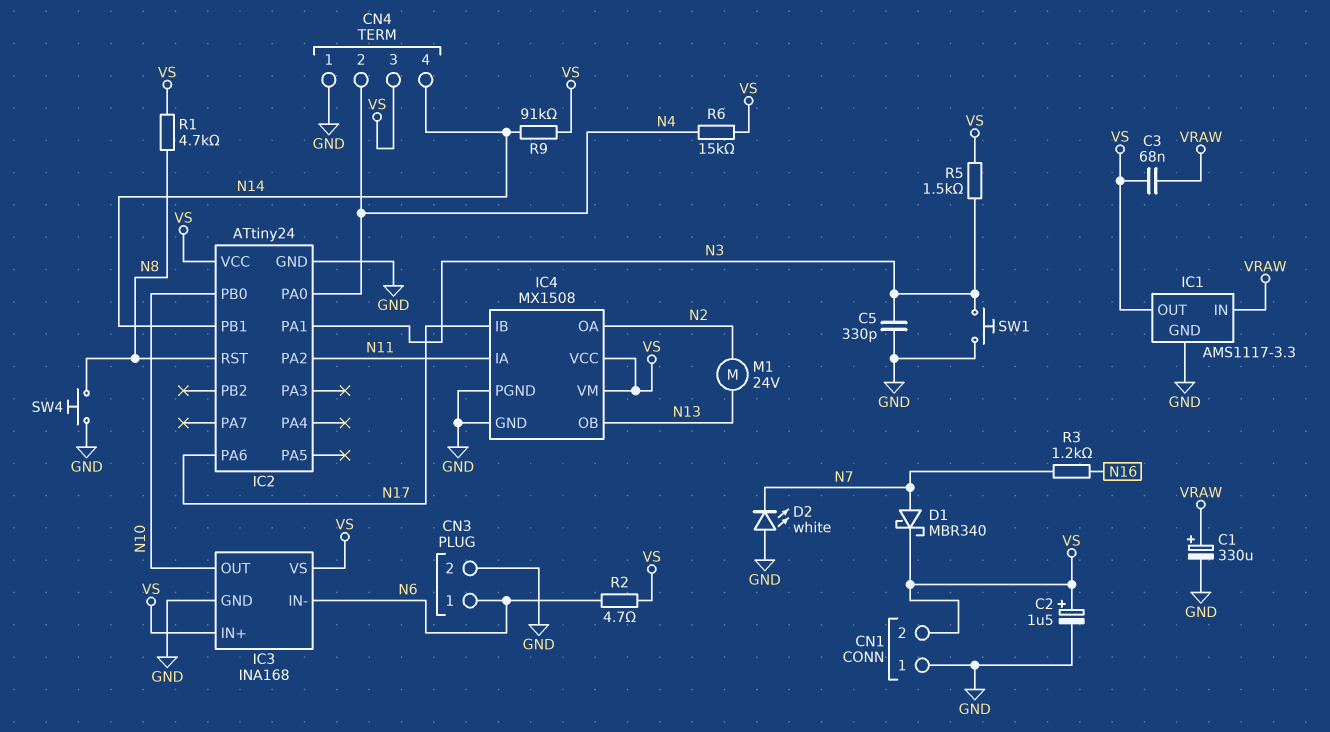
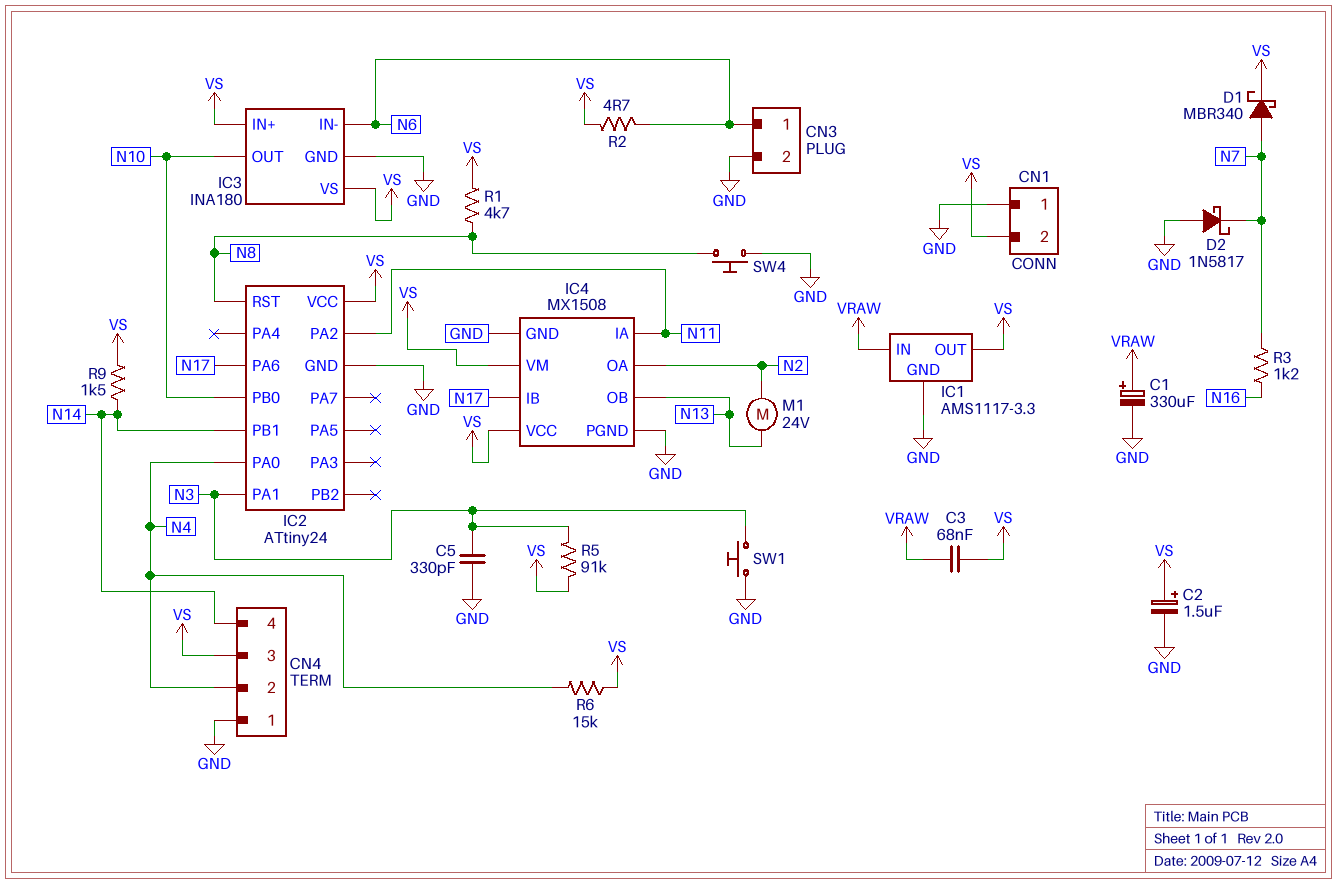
D2: LED white (A GND, K N7) -> schottky 1N5817 (A GND, K N7)
IC3: INA168 -> INA180
R5: 1.5k (N3, VS) -> 91k (N3, VS)
R9: 91k (N14, VS) -> 1.5k (N14, VS)

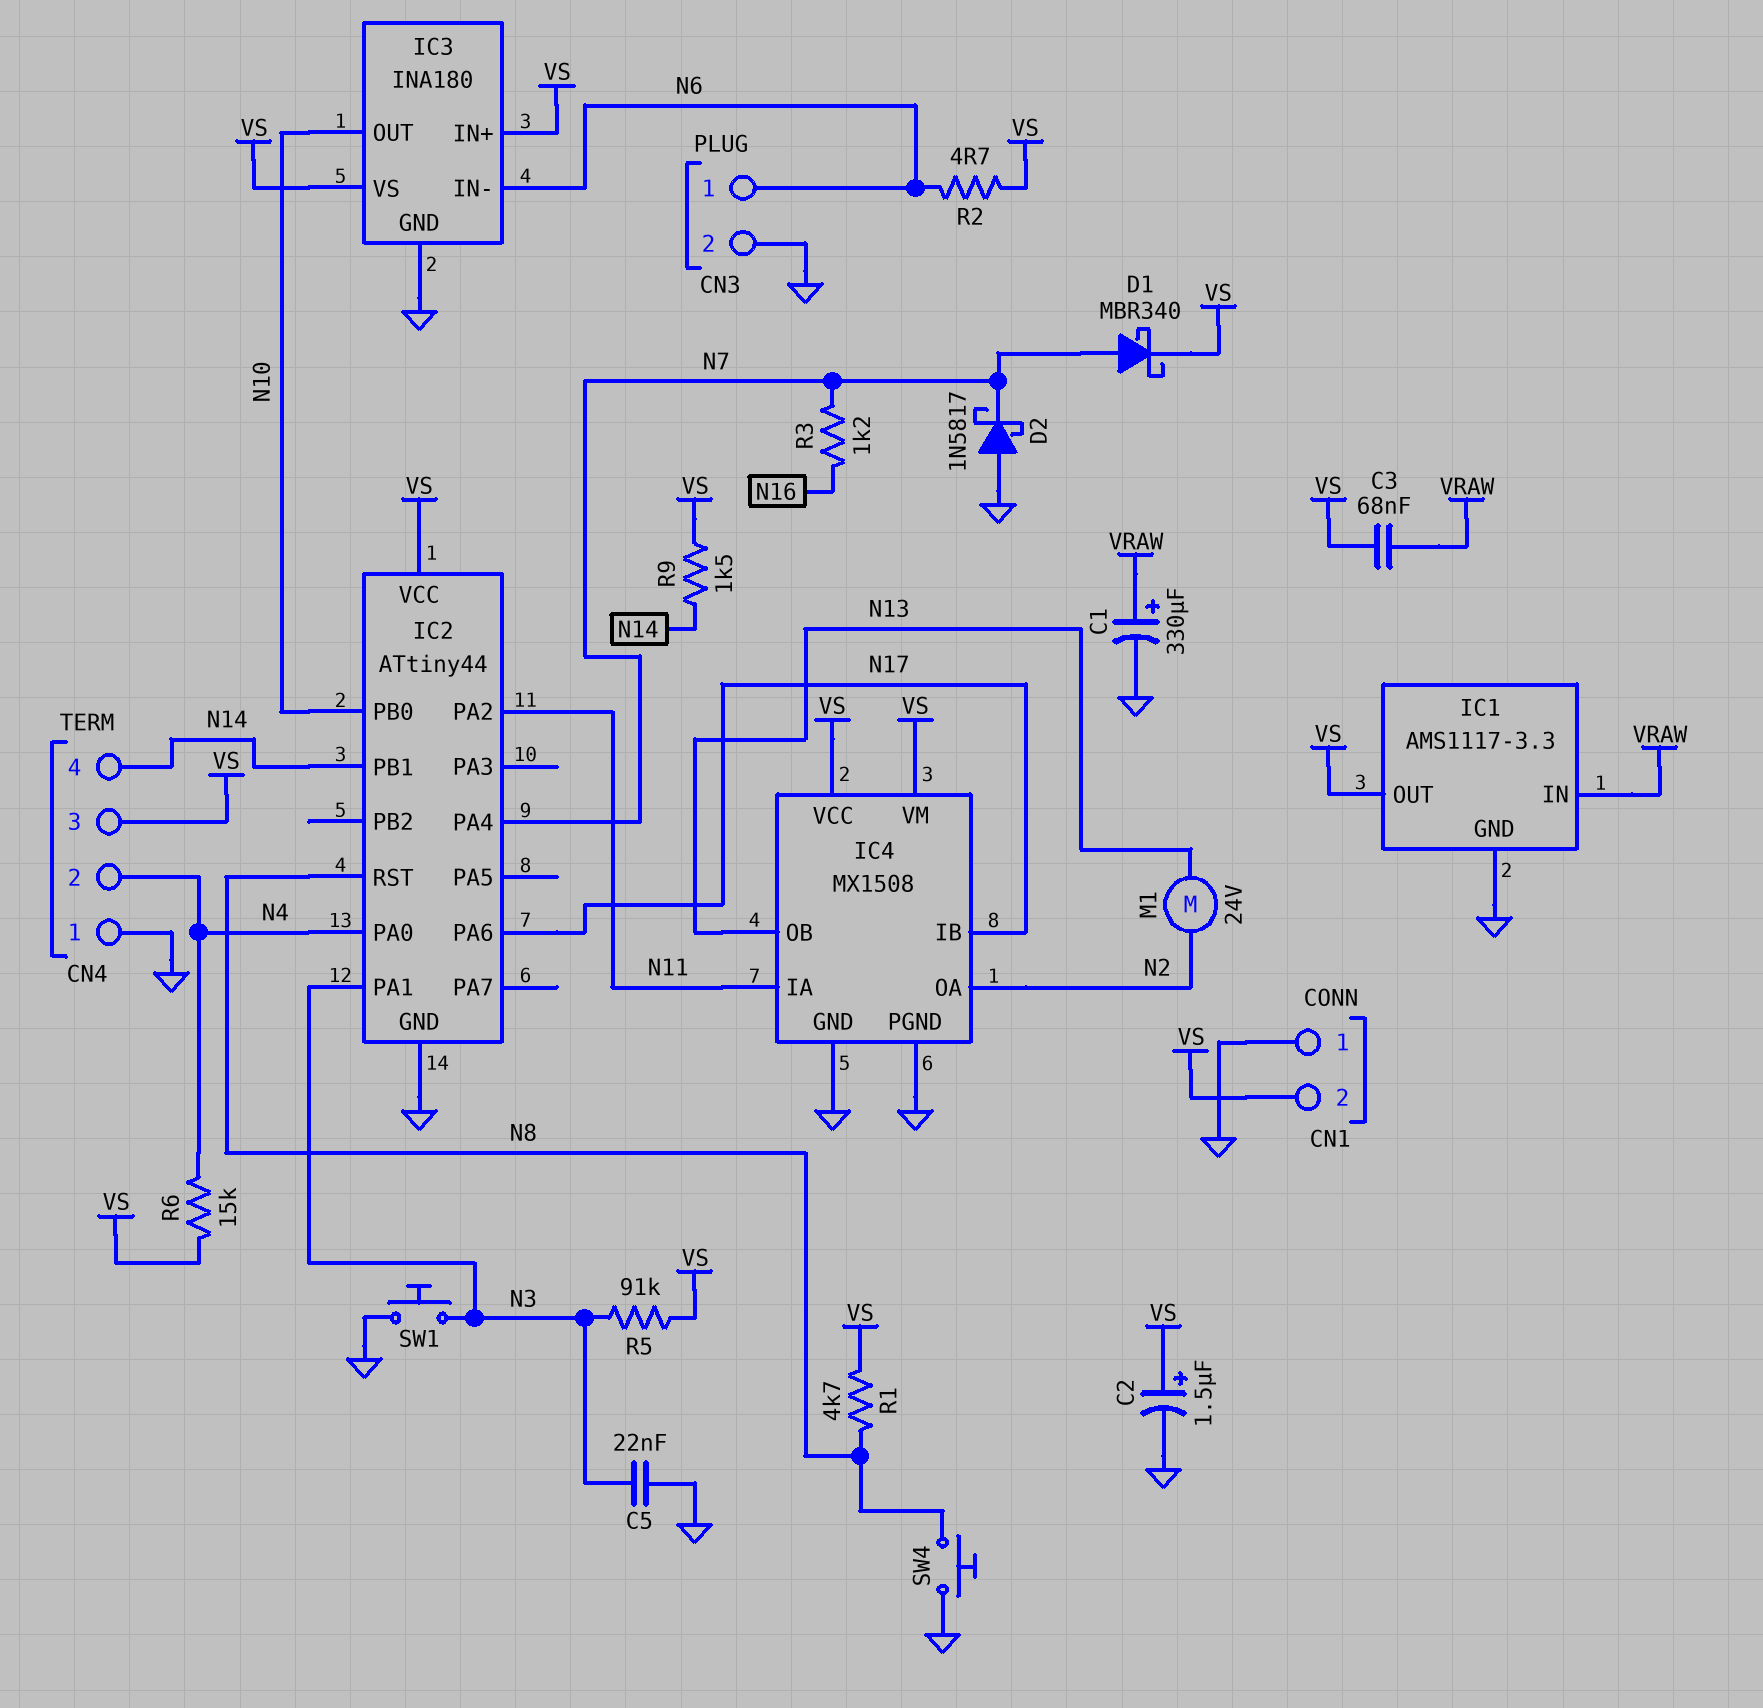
C5: 330pF (GND, N3) -> 22nF (GND, N3)
IC2: ATtiny24 -> ATtiny44
IC2 pin PA4: none -> N7

